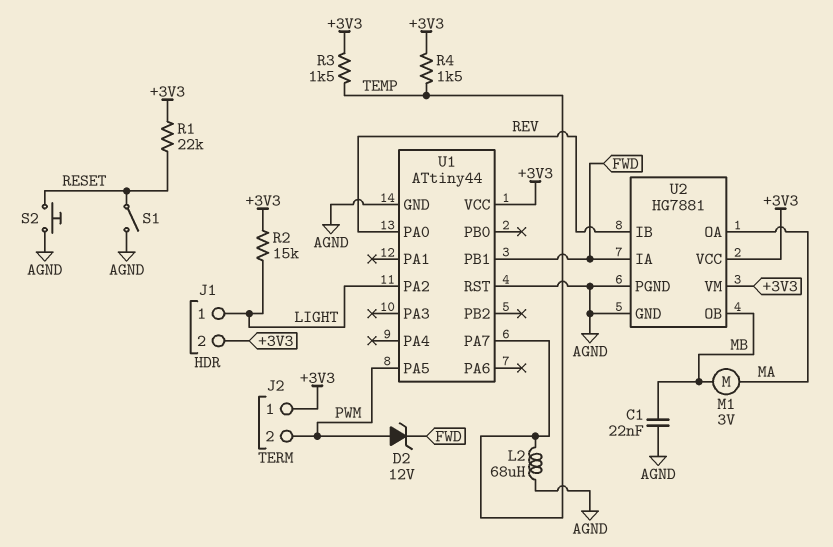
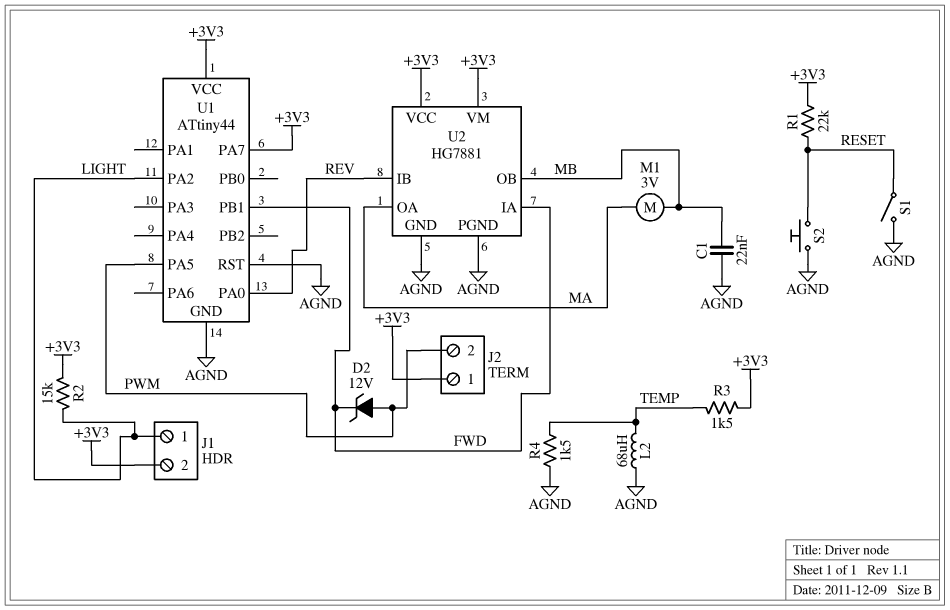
R4: 1.5k (+3V3, TEMP) -> 1.5k (AGND, TEMP)
U1 pin PA7: TEMP -> +3V3

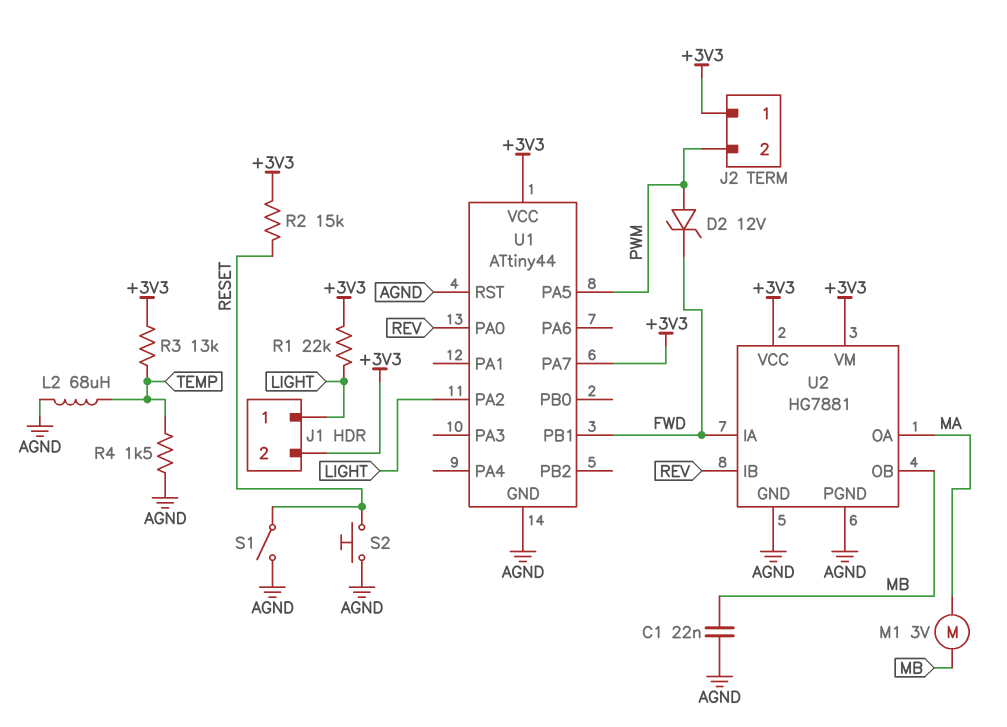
R1: 22k (+3V3, RESET) -> 22k (+3V3, LIGHT)
R2: 15k (+3V3, LIGHT) -> 15k (+3V3, RESET)
R3: 1.5k (+3V3, TEMP) -> 13k (+3V3, TEMP)

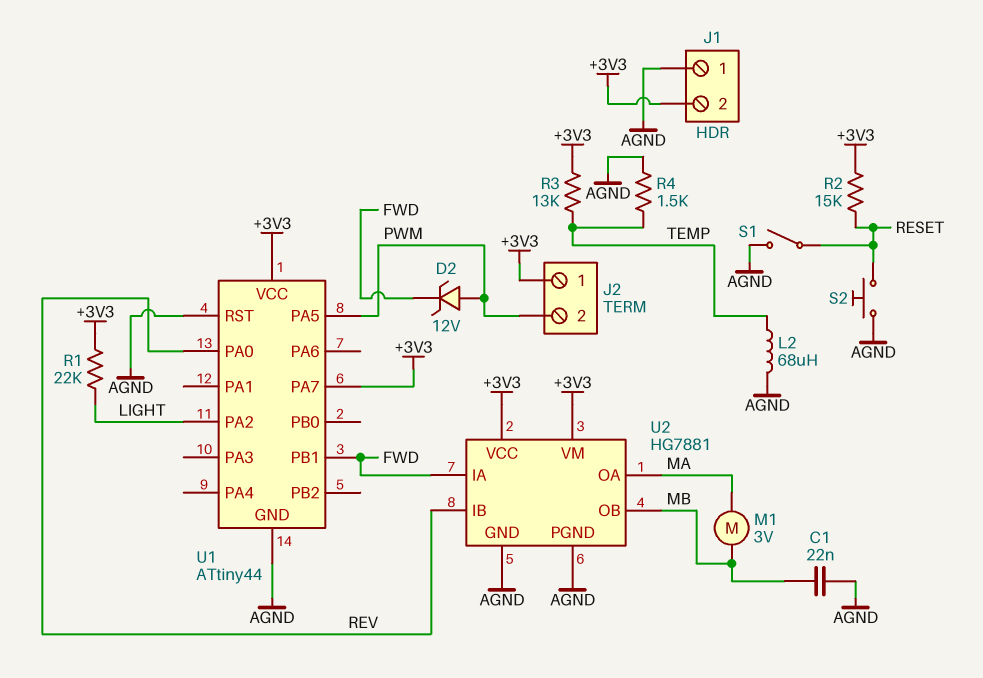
J1 pin 1: LIGHT -> AGND

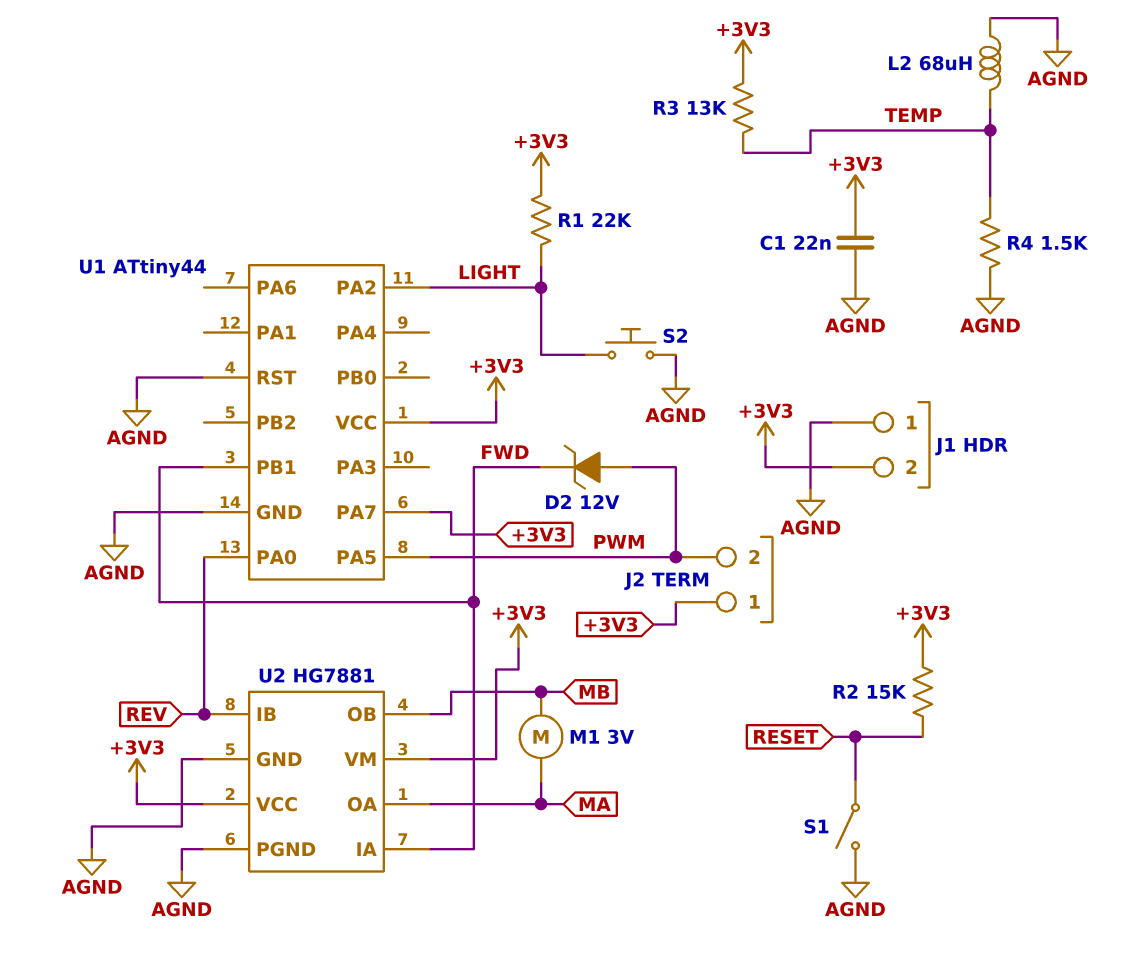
C1: 22nF (AGND, MB) -> 22nF (+3V3, AGND)
S2: button (AGND, RESET) -> button (AGND, LIGHT)

